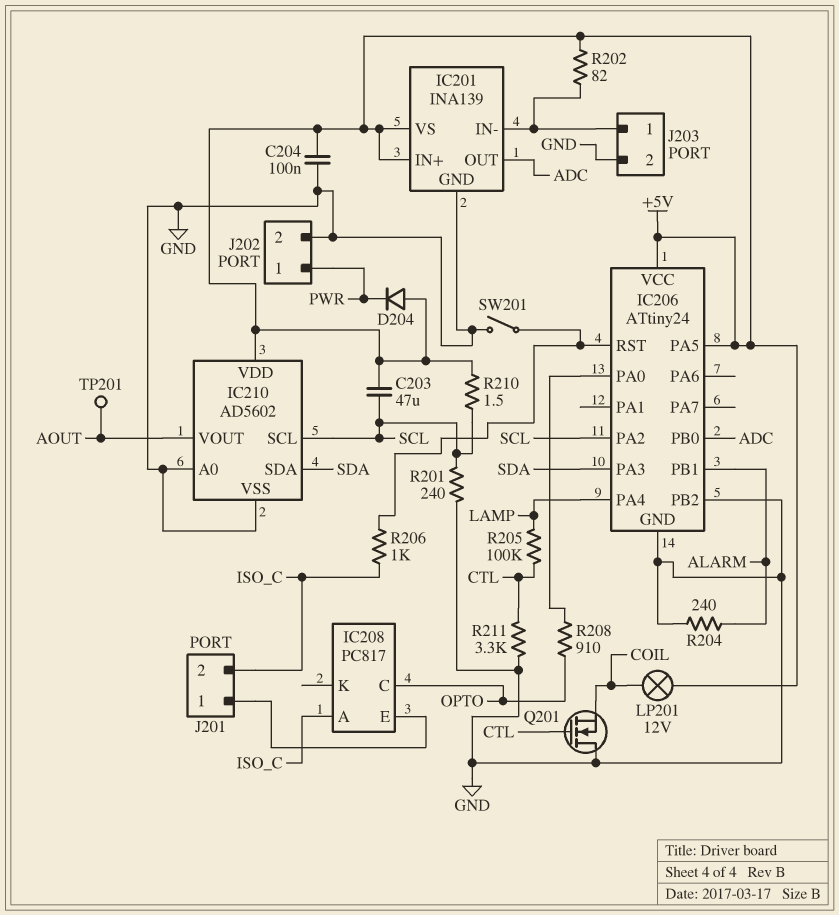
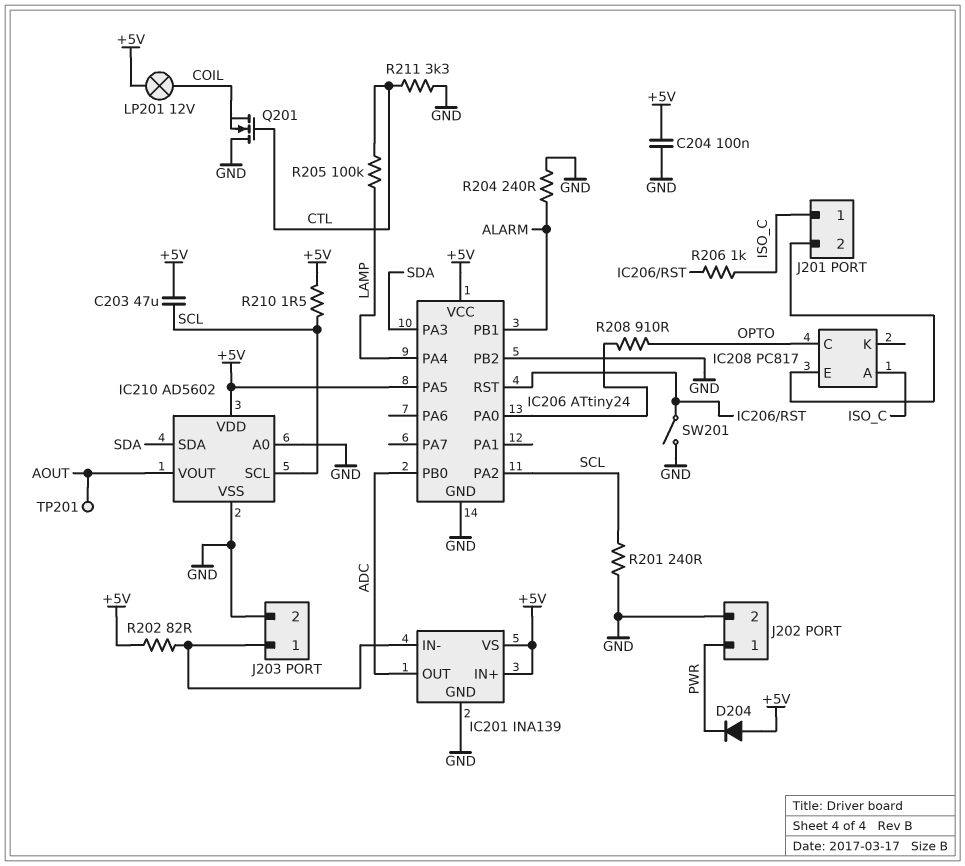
J201 pin 1: IC208/E -> ISO_C
J201 pin 2: ISO_C -> IC208/E

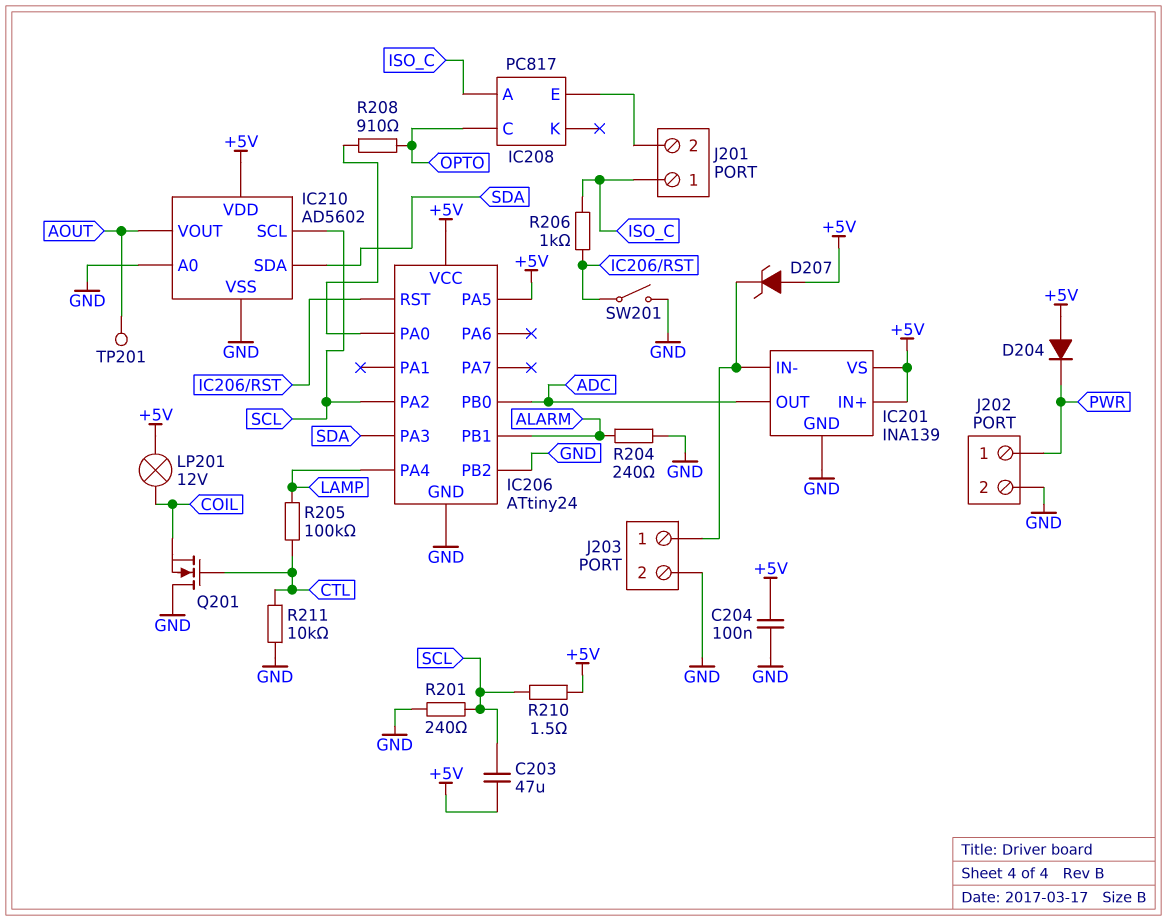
D207: none -> zener (A +5V, K IC201/IN-)
R202: 82 (+5V, IC201/IN-) -> none
R211: 3.3k (CTL, GND) -> 10k (CTL, GND)

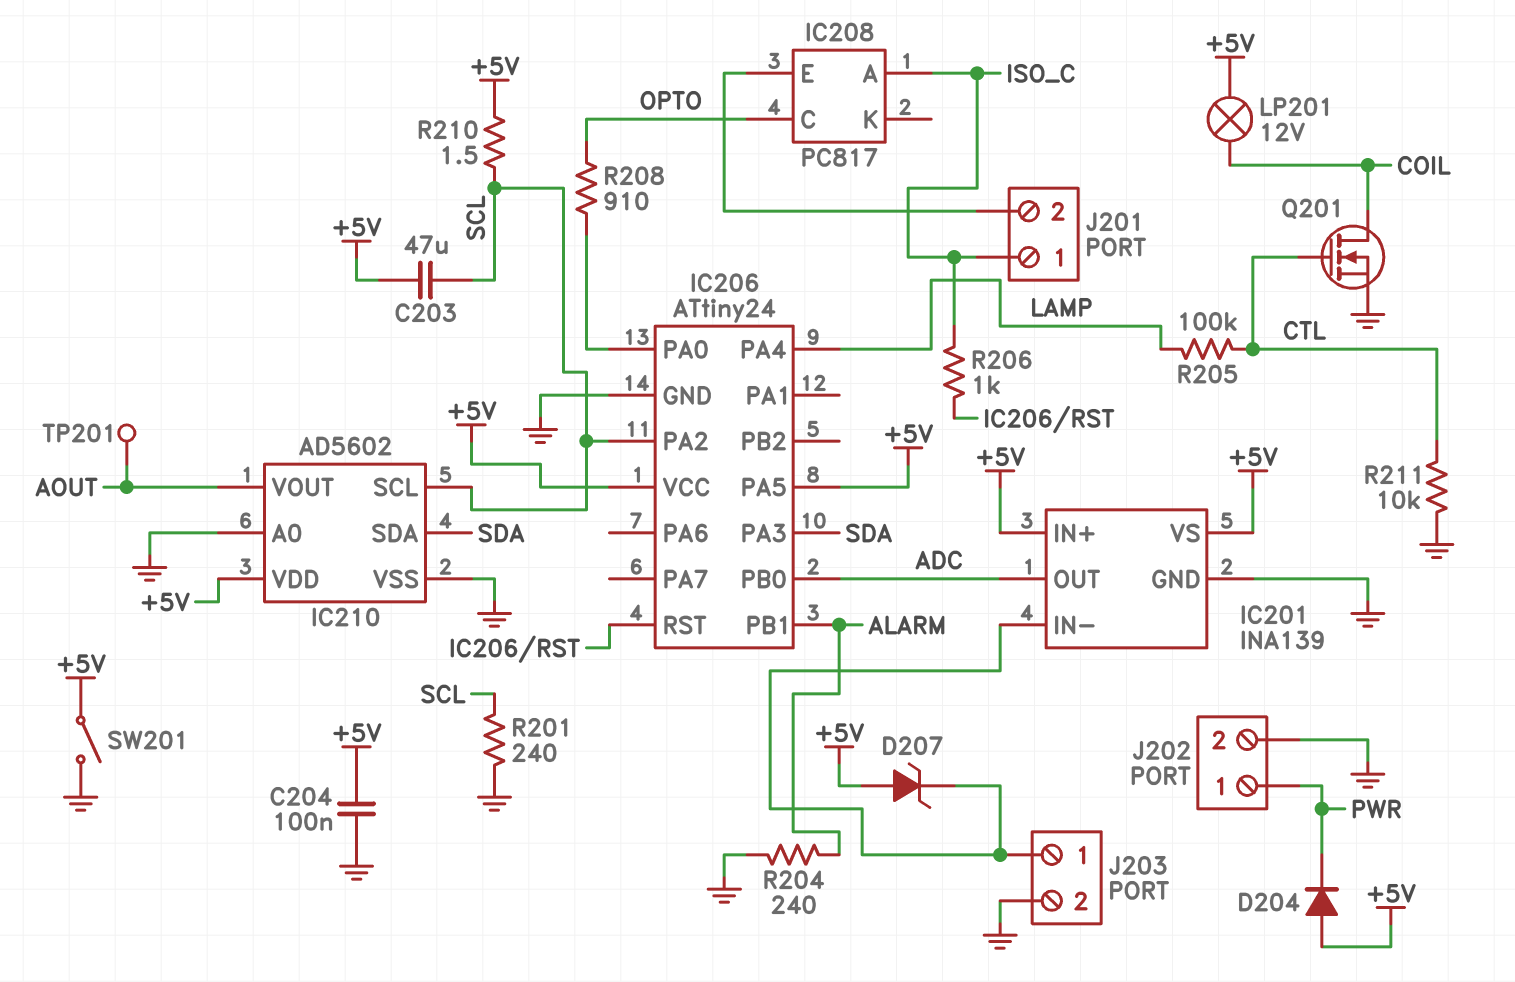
IC206 pin PB2: GND -> none
Q201: NMOS (G CTL, D GND, S COIL) -> NMOS (G CTL, D COIL, S GND)
SW201: switch (GND, IC206/RST) -> switch (+5V, GND)

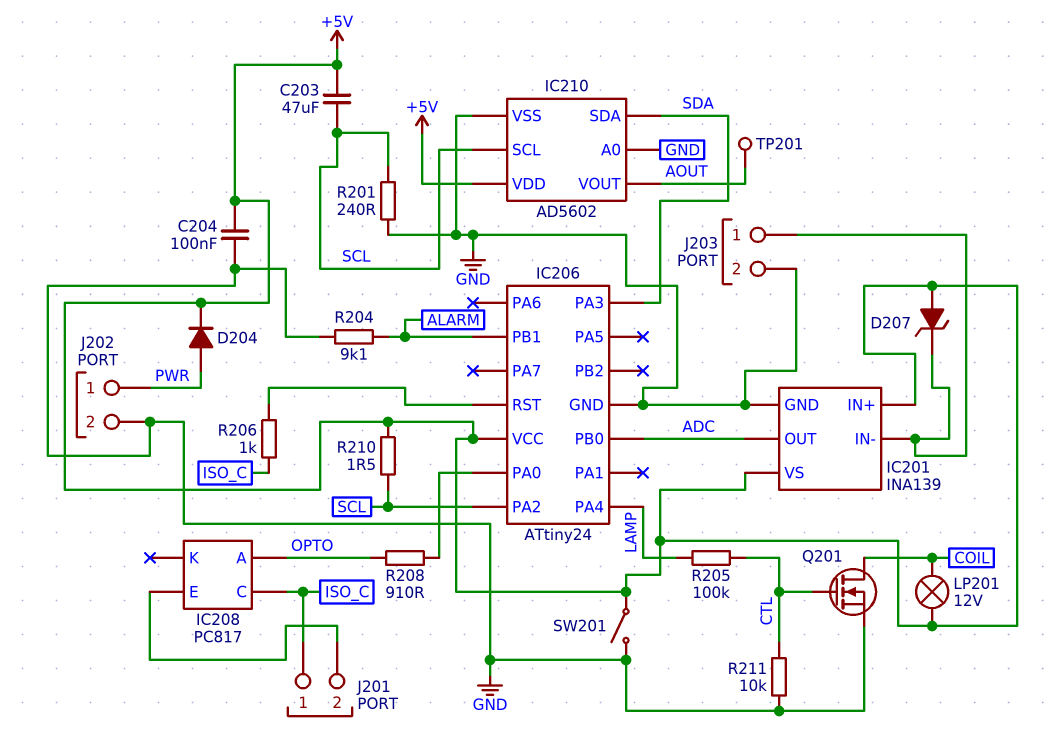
D204: diode (A +5V, K PWR) -> diode (A PWR, K +5V)
IC206 pin PA5: +5V -> none
IC208 pin A: ISO_C -> OPTO
IC208 pin C: OPTO -> ISO_C
R204: 240 (ALARM, GND) -> 9.1k (ALARM, GND)

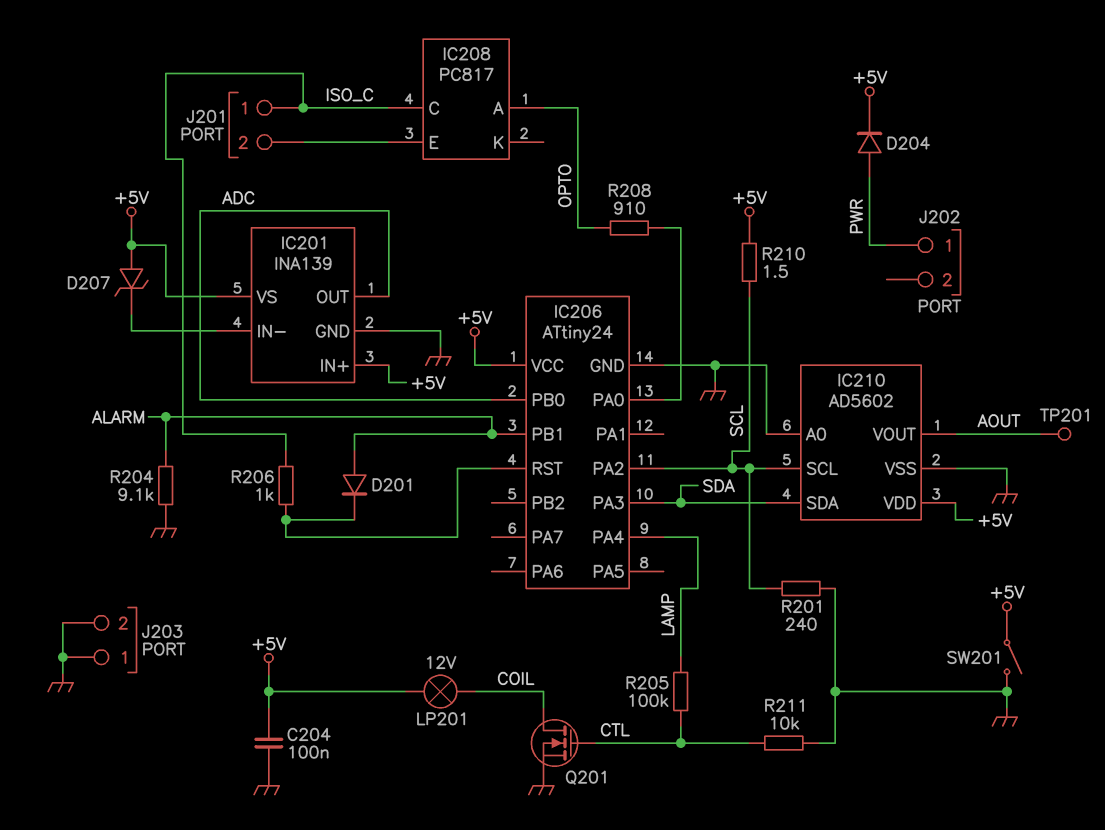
C203: 47uF (+5V, SCL) -> none
D201: none -> diode (A ALARM, K IC206/RST)
J202 pin 2: GND -> none
J203 pin 1: IC201/IN- -> GND

